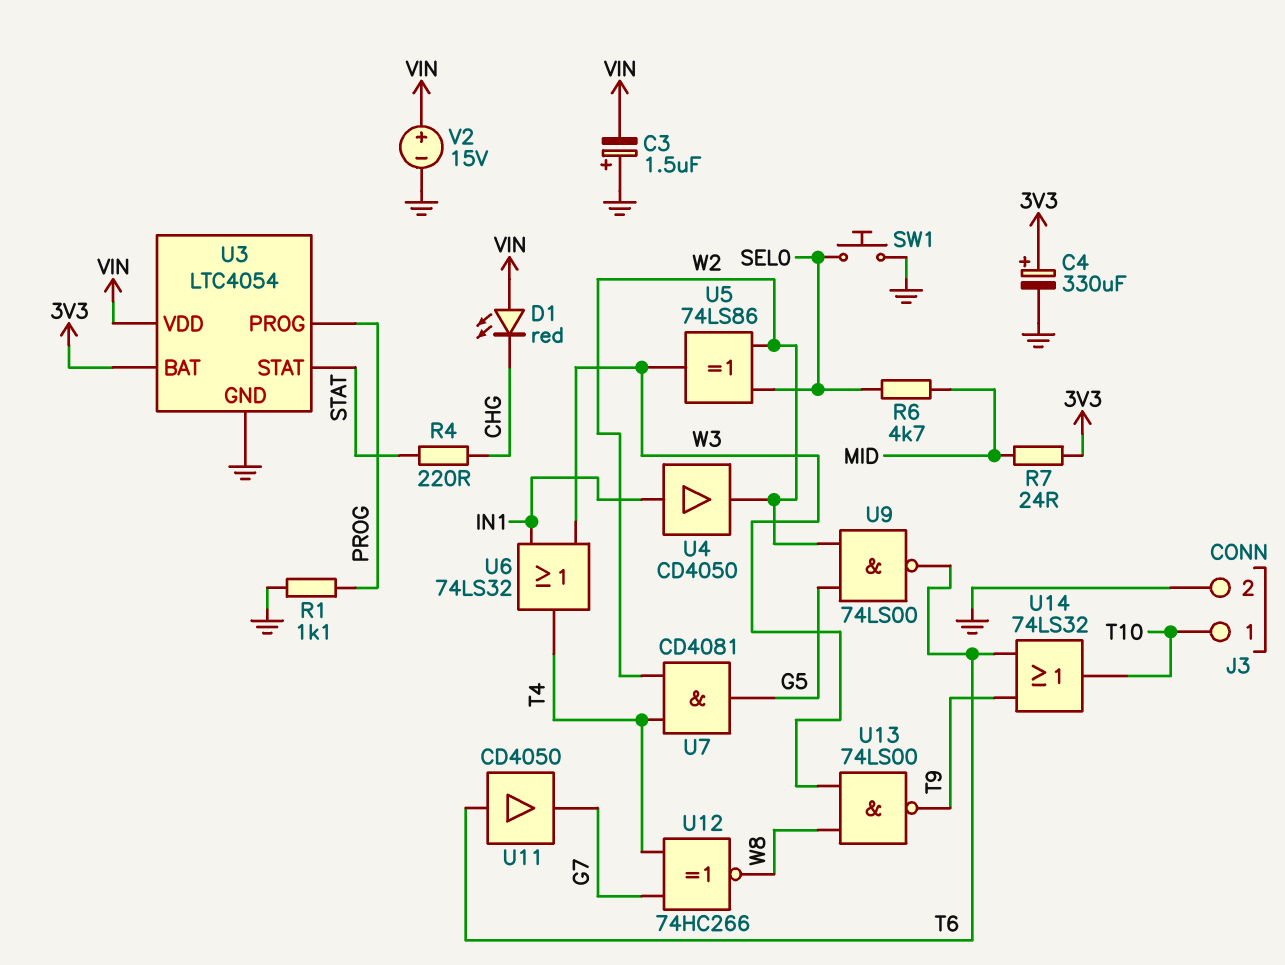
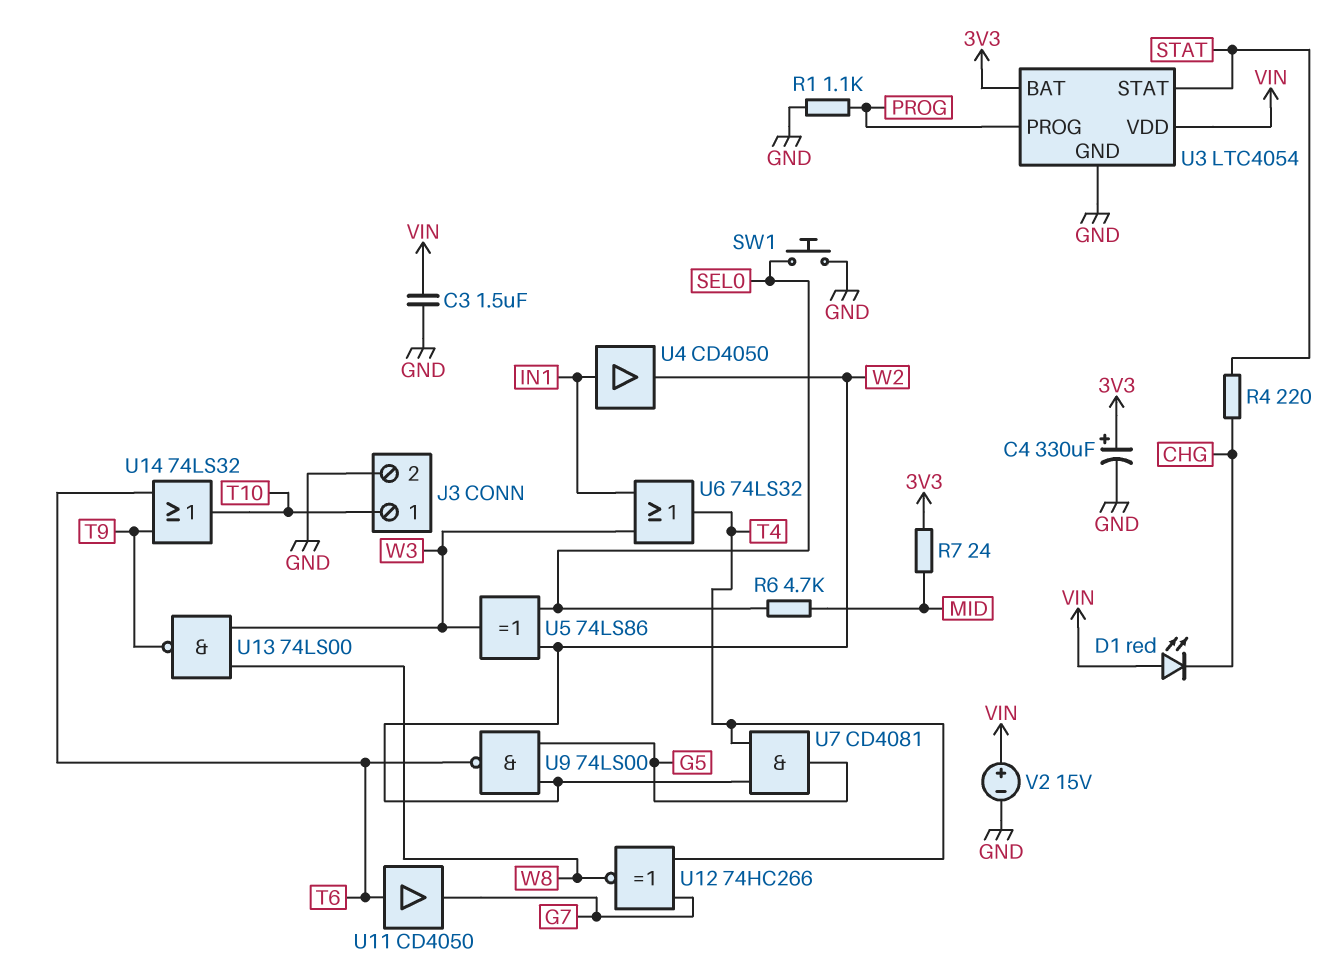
C3: 1.5uF (plus GND, minus VIN) -> 1.5uF (GND, VIN)

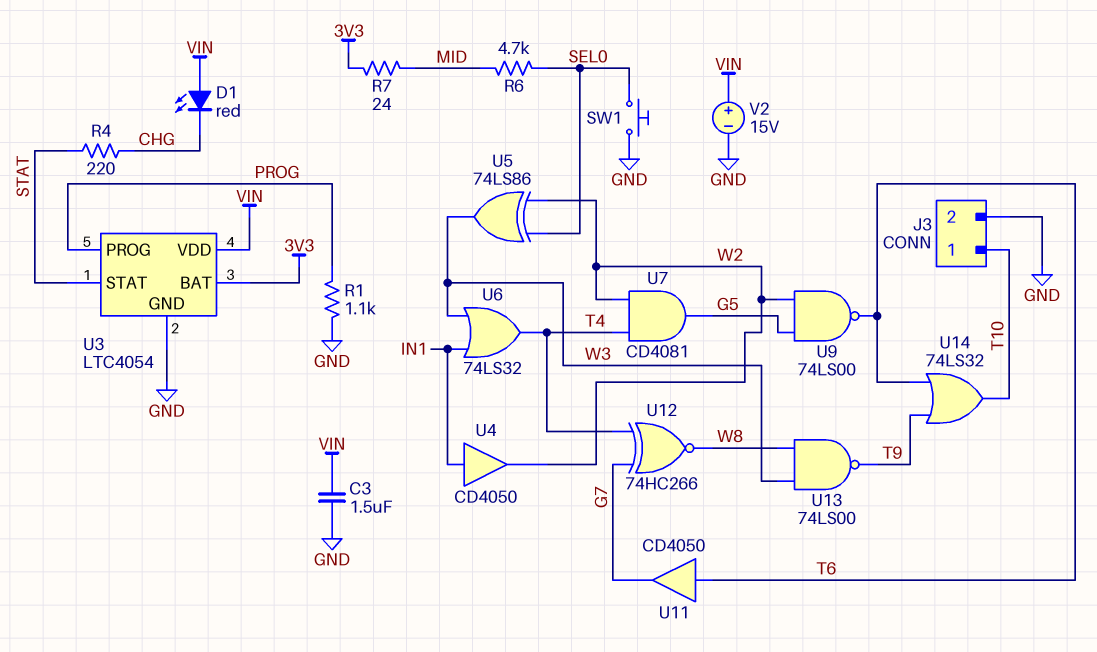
C4: 330uF (plus 3V3, minus GND) -> none

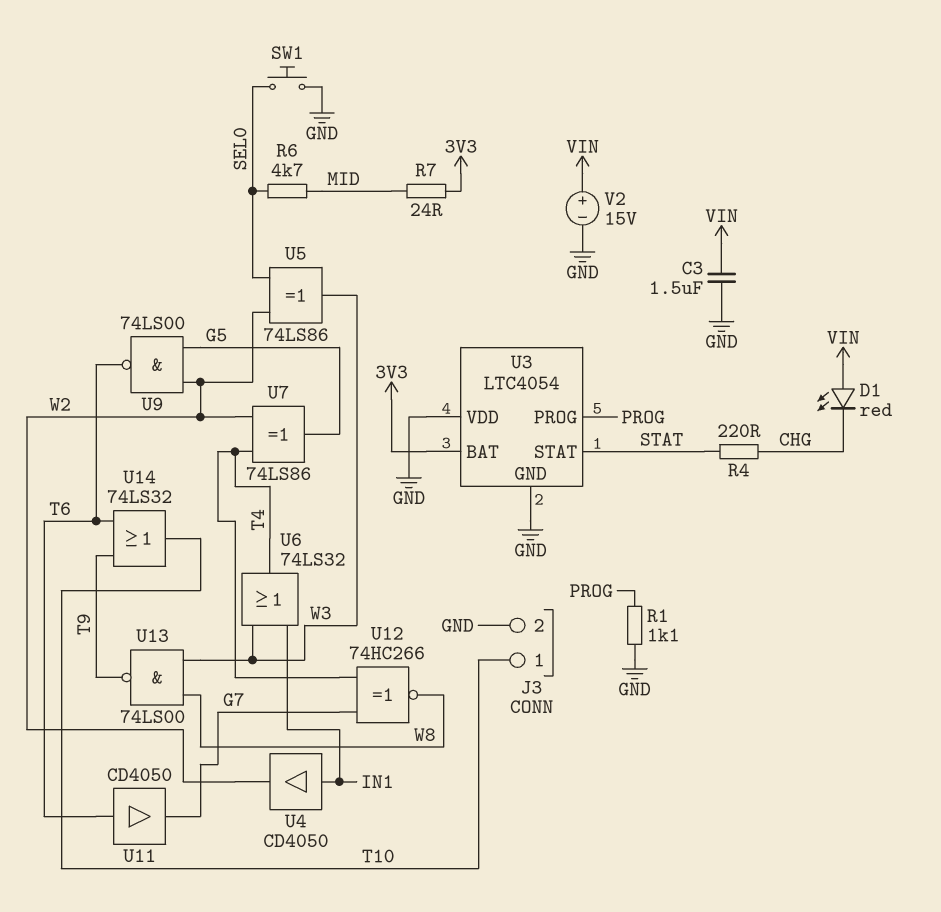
U3 pin VDD: VIN -> GND
U7: AND CD4081 (in T4, in W2, out G5) -> XOR 74LS86 (in T4, in W2, out G5)

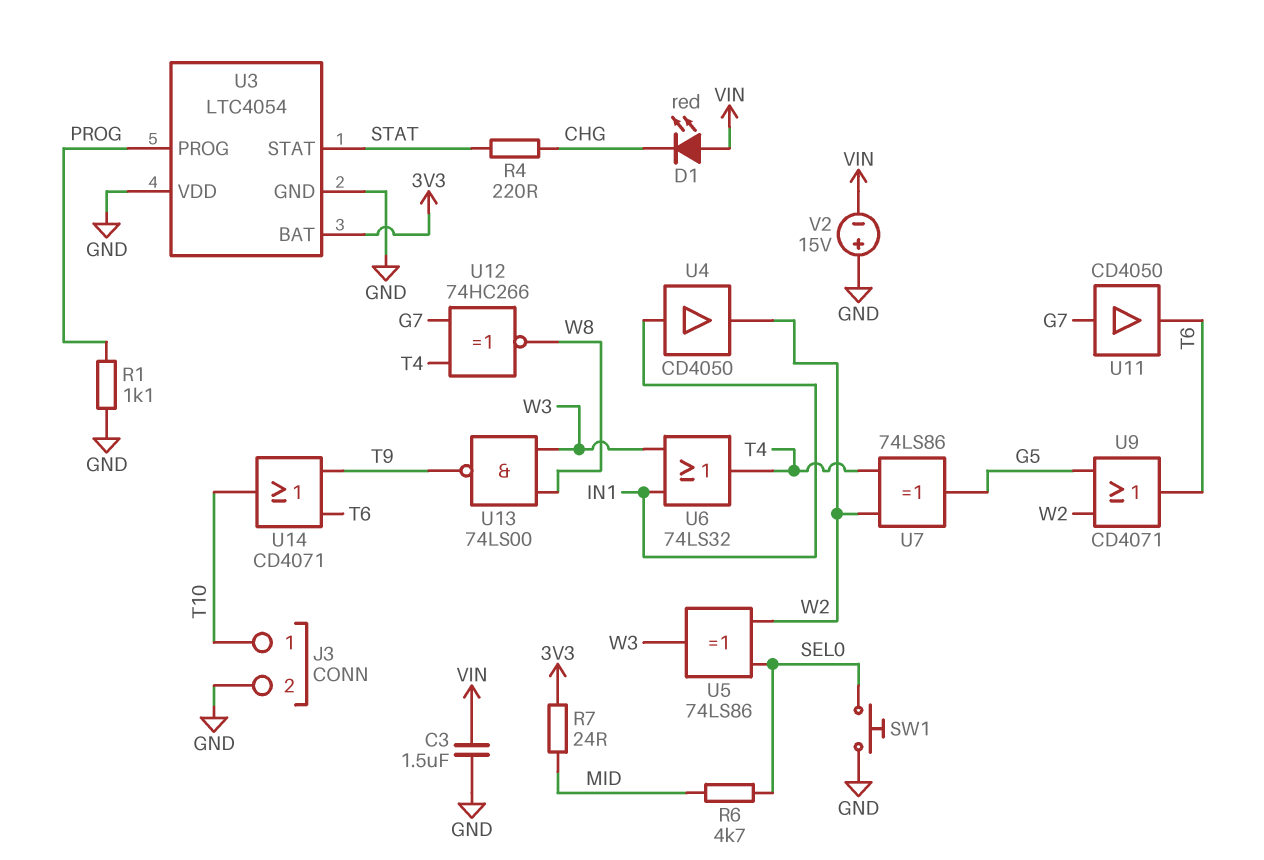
U9: NAND 74LS00 (in G5, in W2, out T6) -> OR CD4071 (in G5, in W2, out T6)
U11: buffer CD4050 (in T6, out G7) -> buffer CD4050 (in G7, out T6)
U14: OR 74LS32 (in T6, in T9, out T10) -> OR CD4071 (in T6, in T9, out T10)
V2: 15V (plus VIN, minus GND) -> 15V (plus GND, minus VIN)

